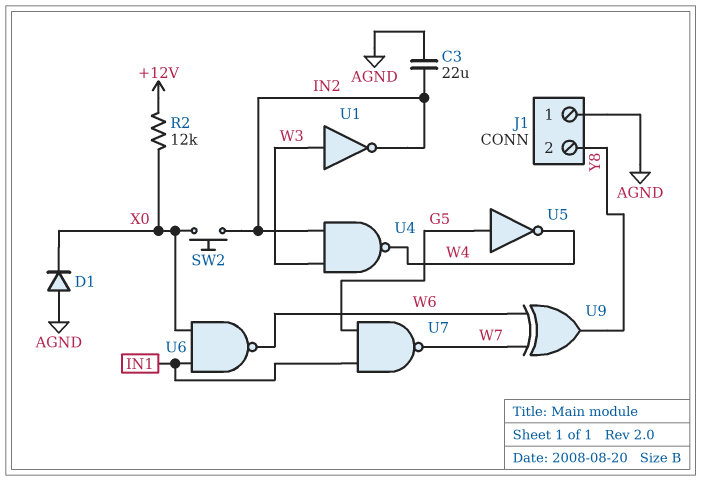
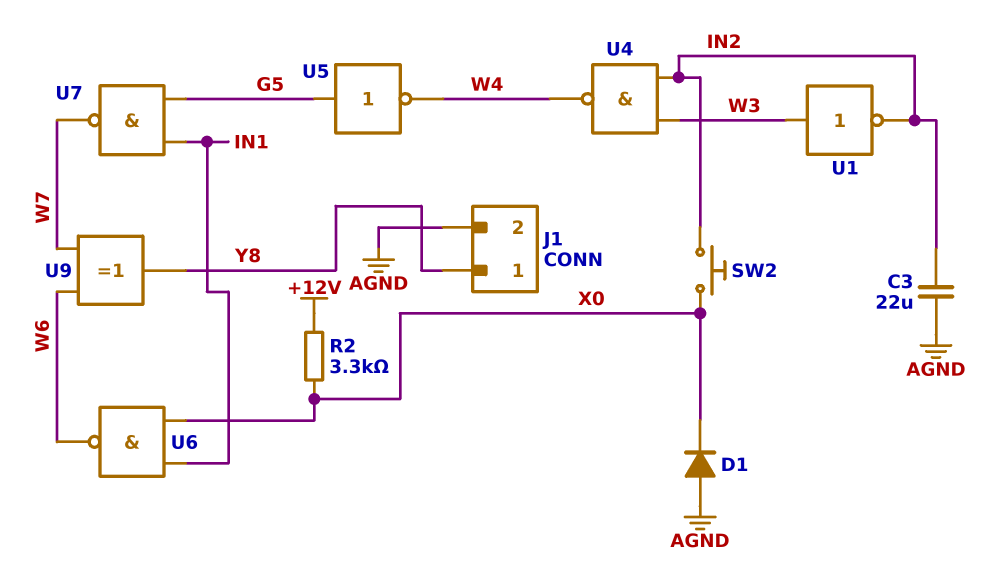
J1 pin 1: AGND -> Y8
J1 pin 2: Y8 -> AGND
R2: 12k (+12V, X0) -> 3.3k (+12V, X0)

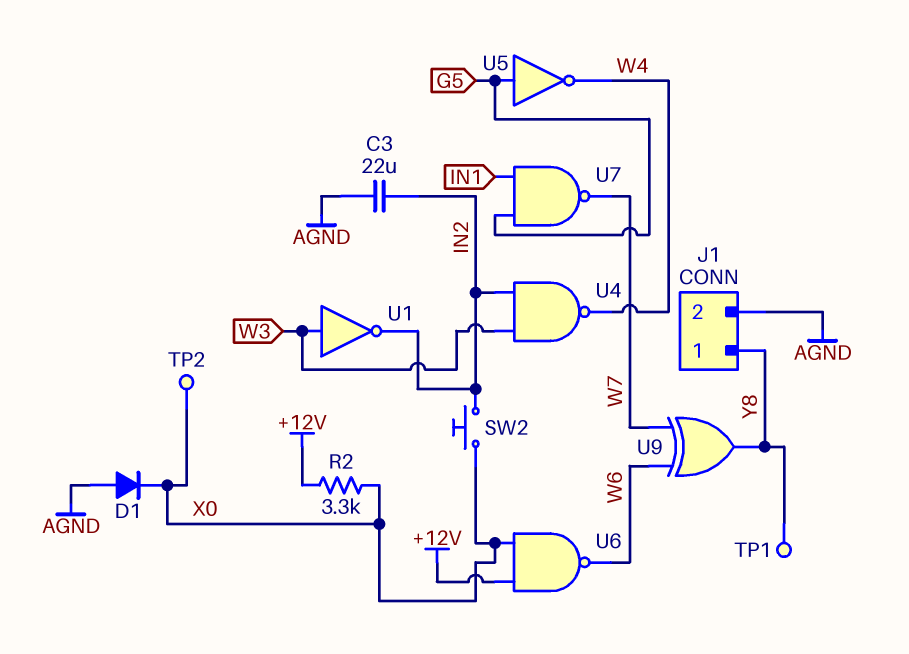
TP1: none -> test point (Y8)
TP2: none -> test point (X0)
U6: NAND (in IN1, in X0, out W6) -> NAND (in +12V, in X0, out W6)

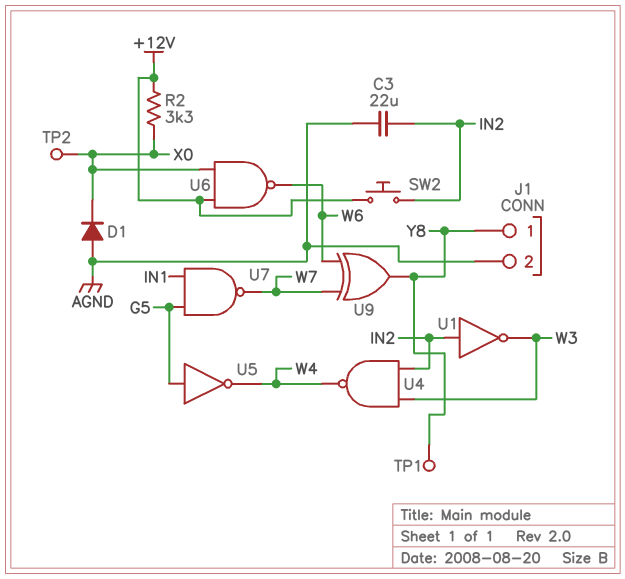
SW2: button (IN2, X0) -> button (+12V, IN2)
U1: NOT (in W3, out IN2) -> NOT (in IN2, out W3)

